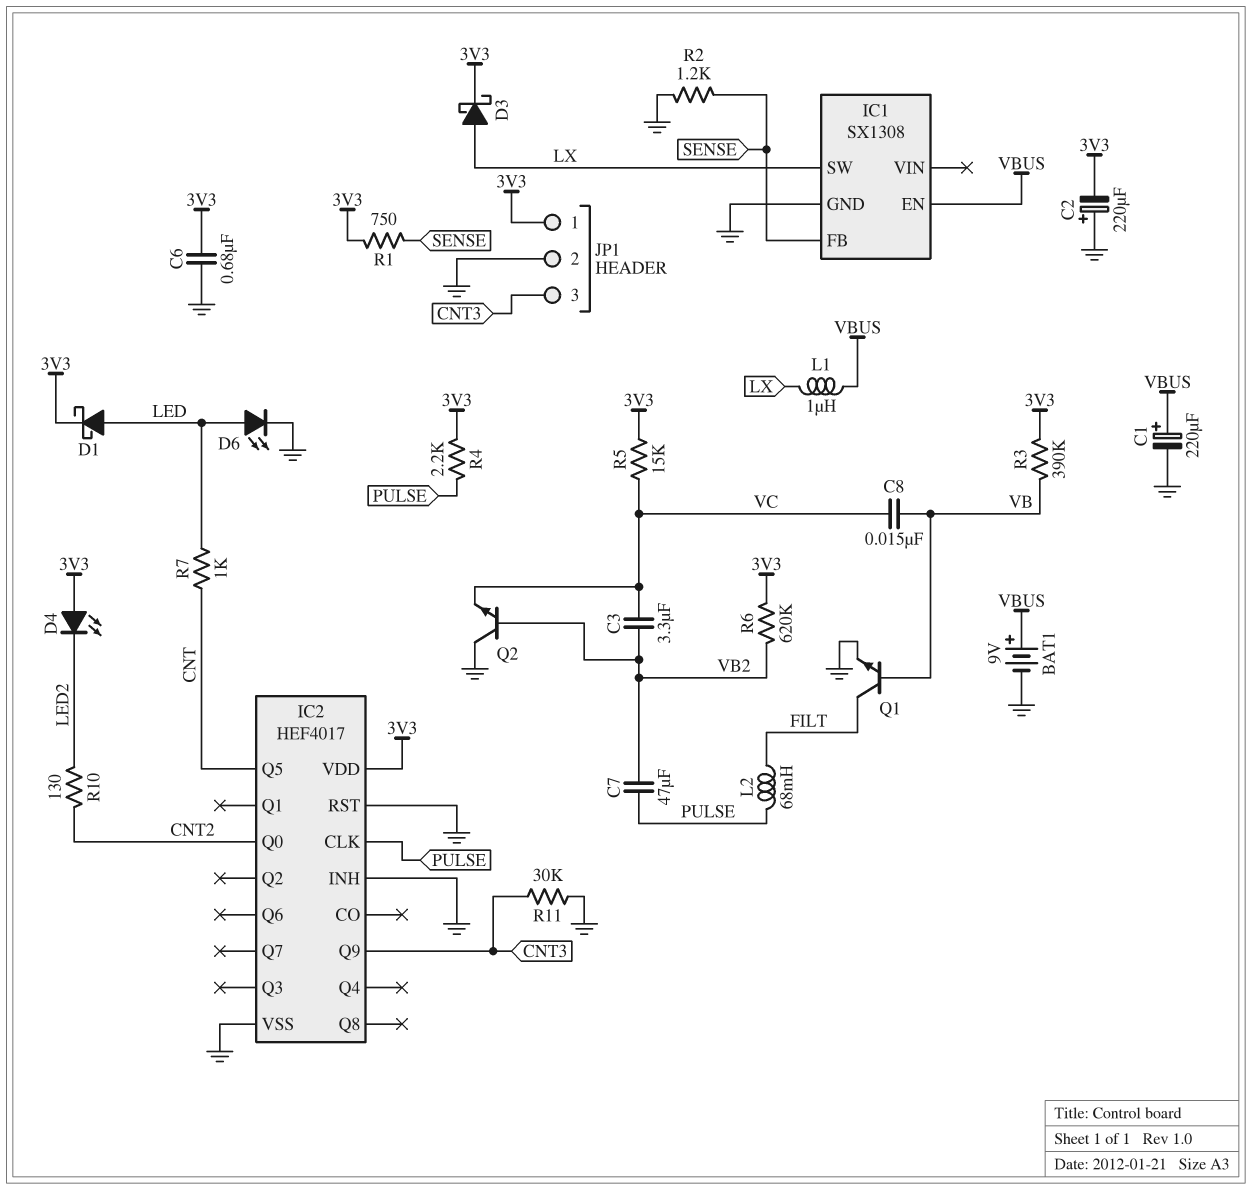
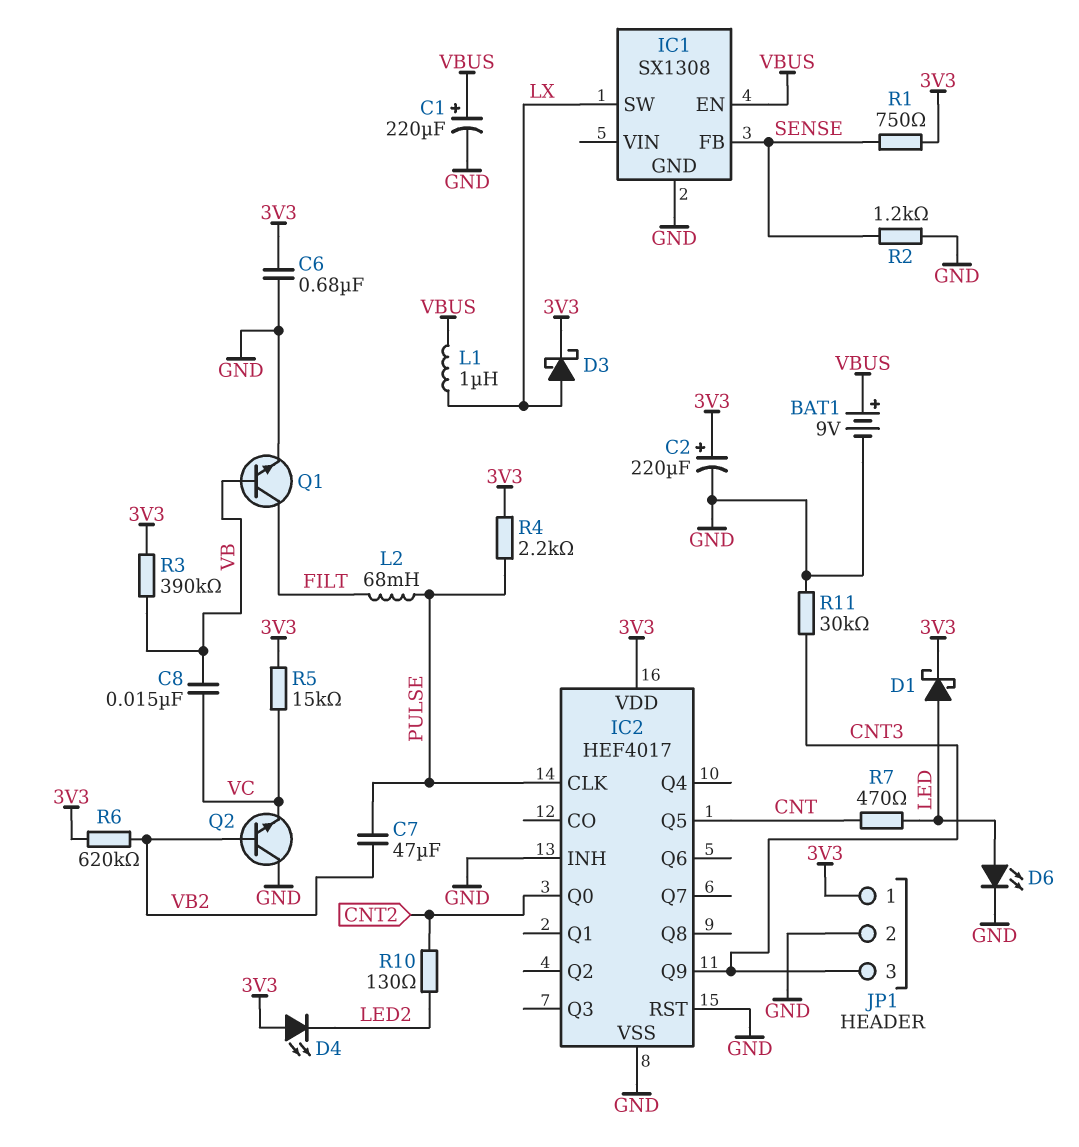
C2: 220uF (plus GND, minus 3V3) -> 220uF (plus 3V3, minus GND)
C3: 3.3uF (VB2, VC) -> none
R7: 1k (CNT, LED) -> 470 (CNT, LED)

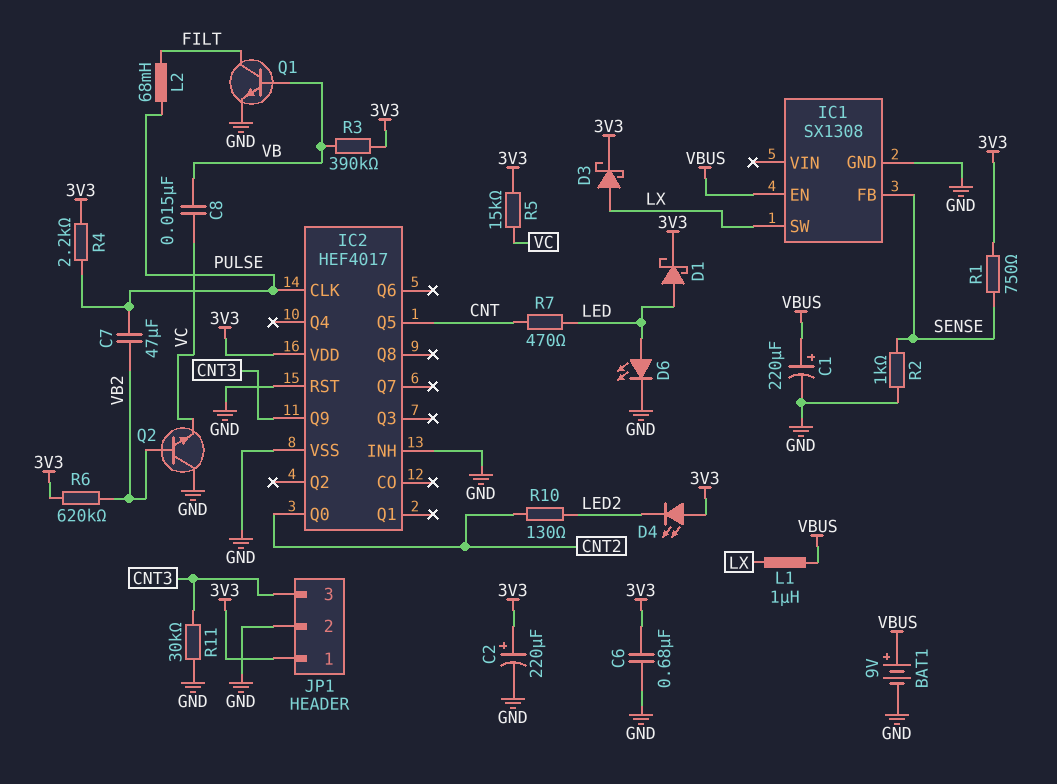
R2: 1.2k (GND, SENSE) -> 1k (GND, SENSE)

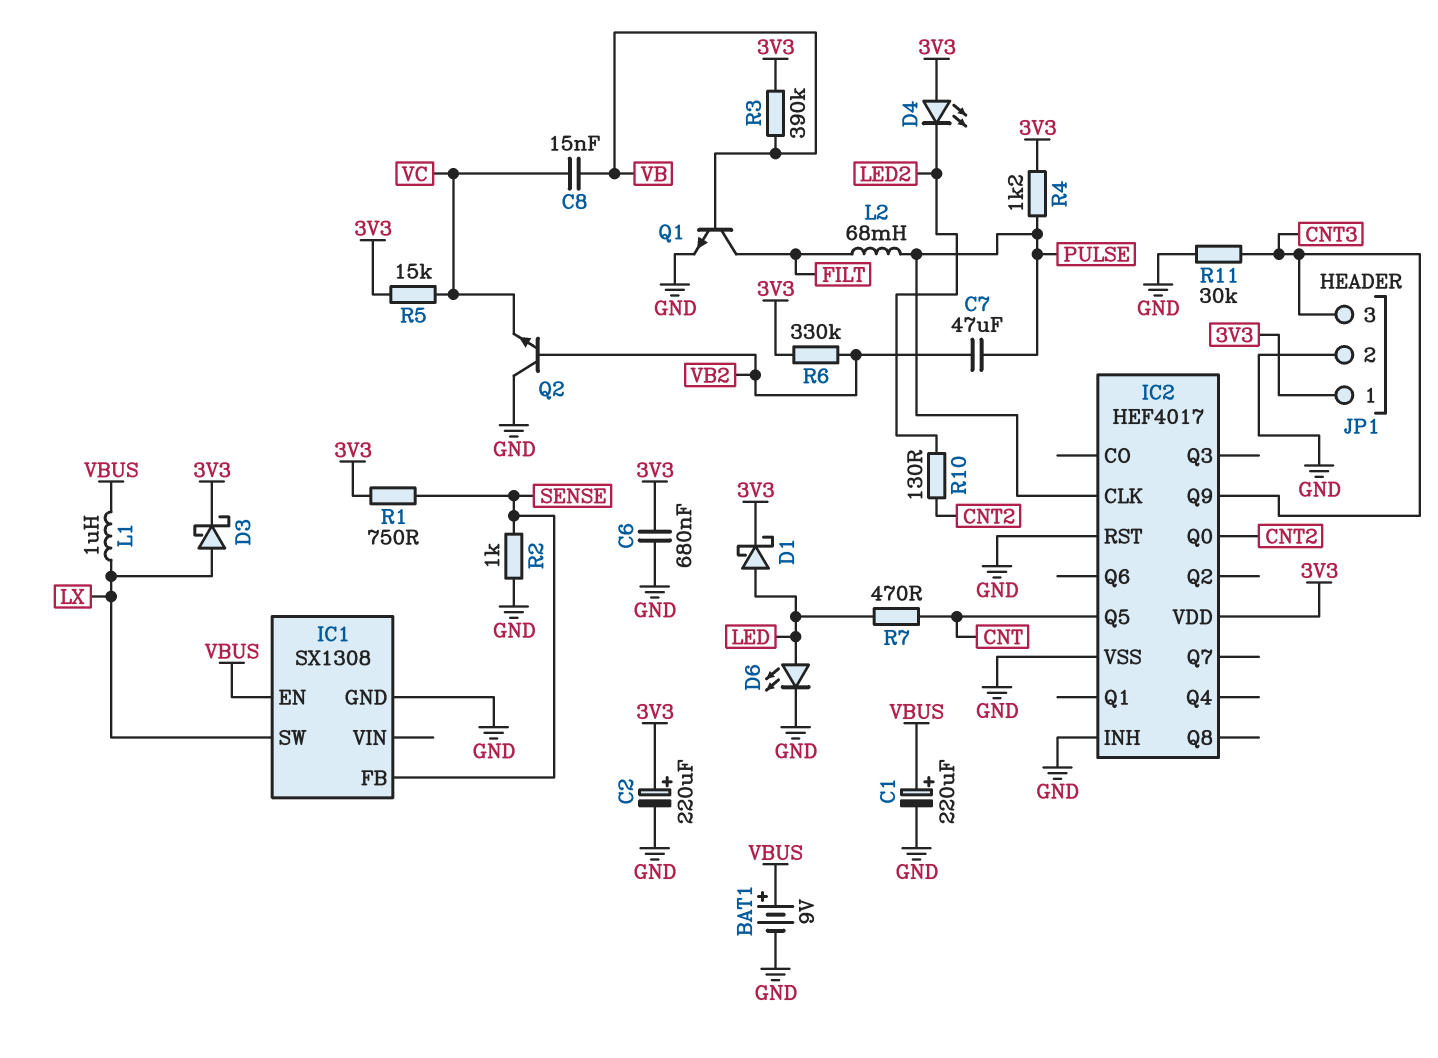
R4: 2.2k (3V3, PULSE) -> 1.2k (3V3, PULSE)
R6: 620k (3V3, VB2) -> 330k (3V3, VB2)

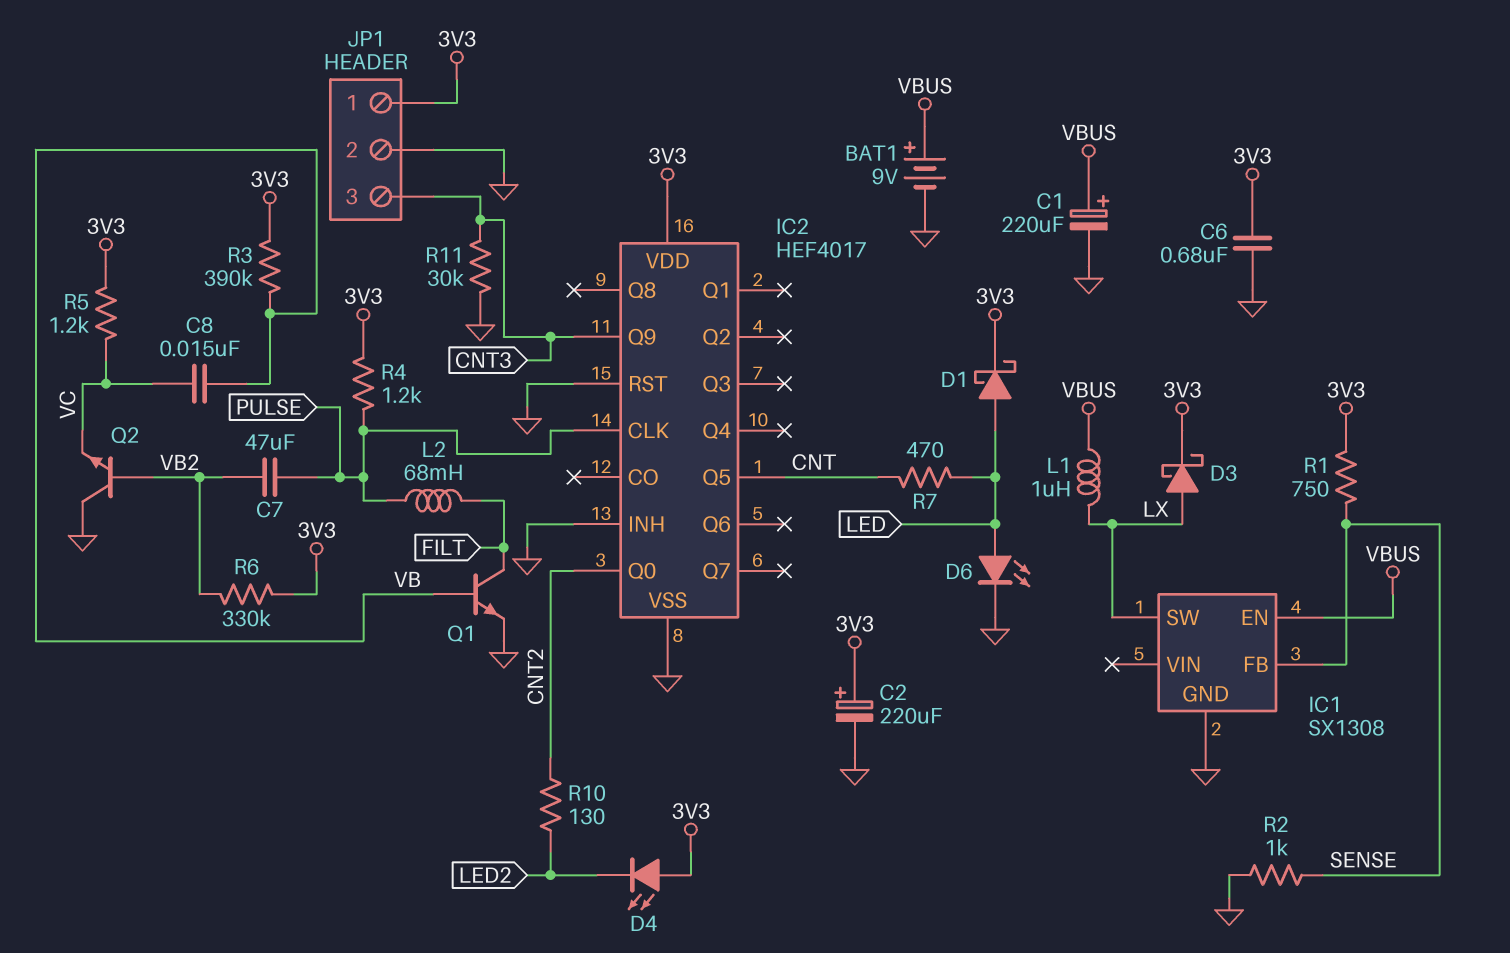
R5: 15k (3V3, VC) -> 1.2k (3V3, VC)

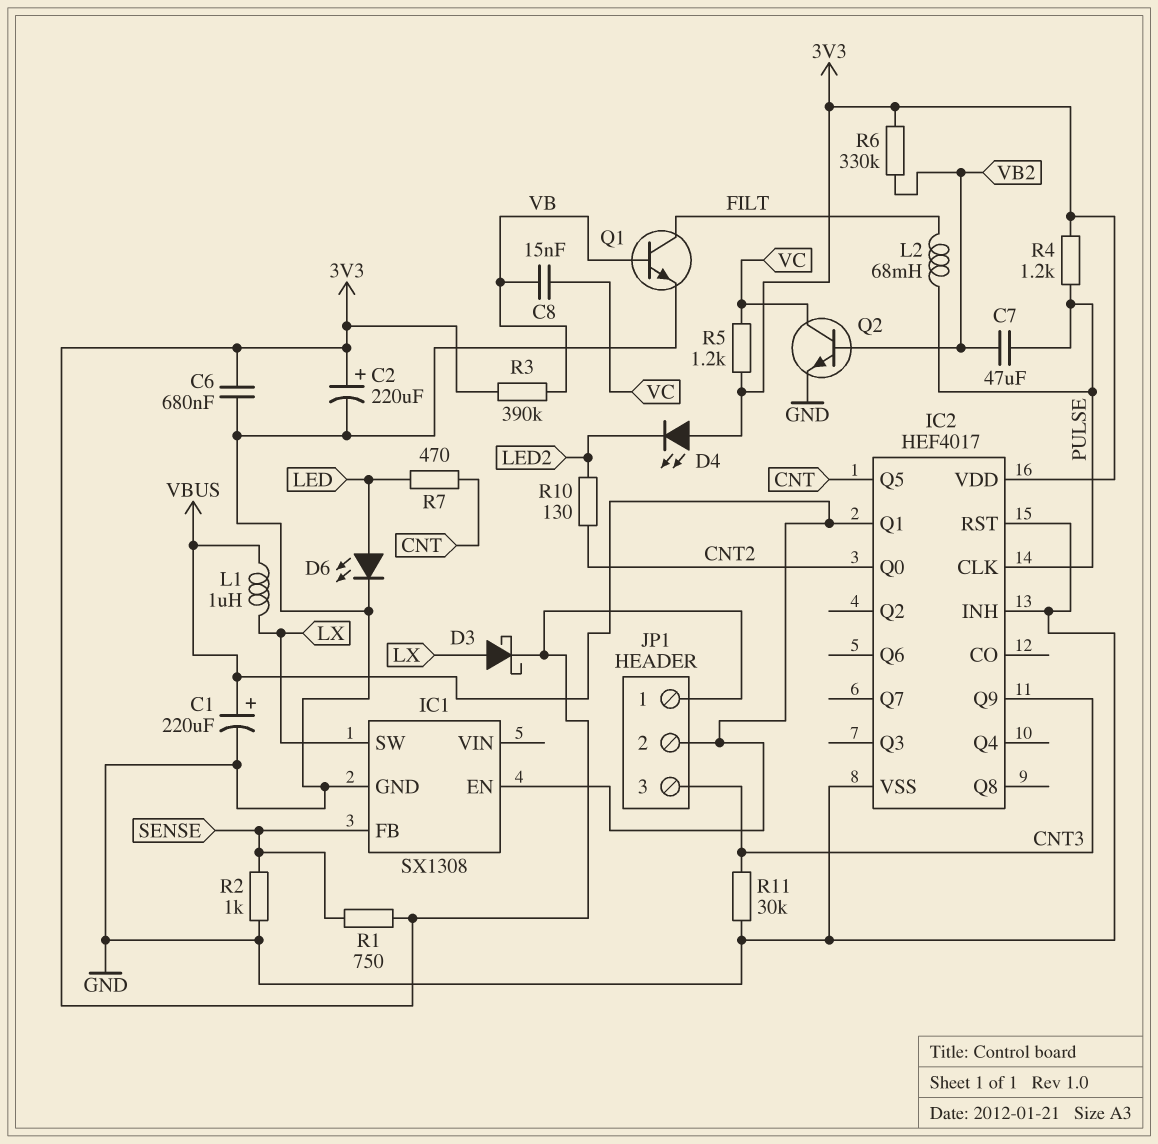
BAT1: 9V (plus VBUS, minus GND) -> none
D1: schottky (A LED, K 3V3) -> none
IC2 pin Q1: none -> VBUS
JP1 pin 2: GND -> VBUS
Q2: NPN (B VB2, C GND, E VC) -> NPN (B VB2, C VC, E GND)

